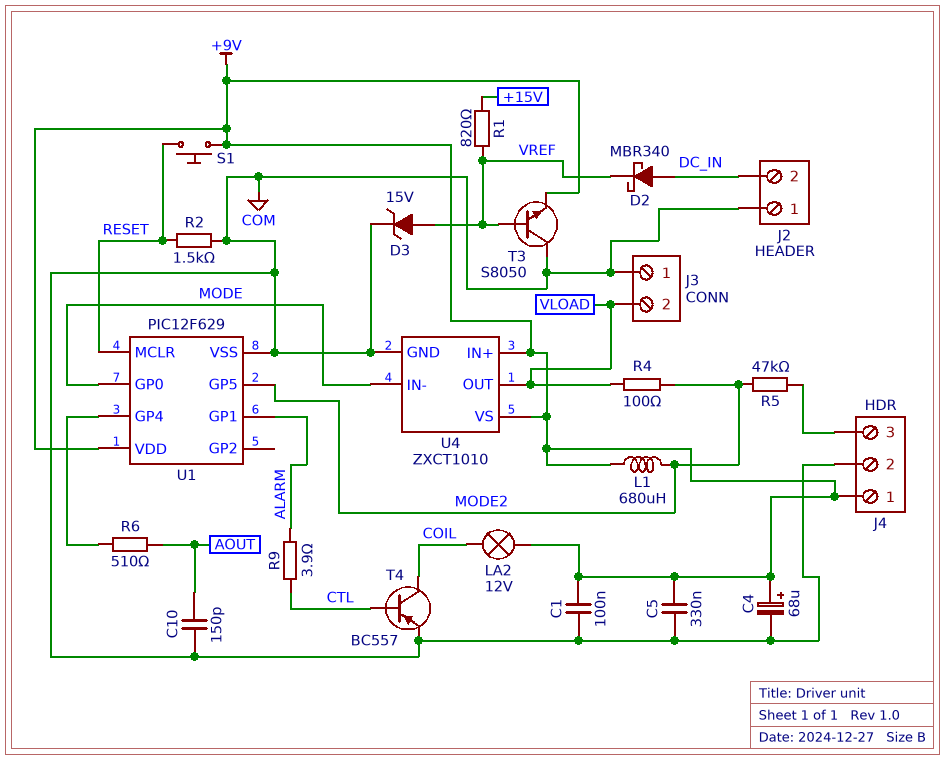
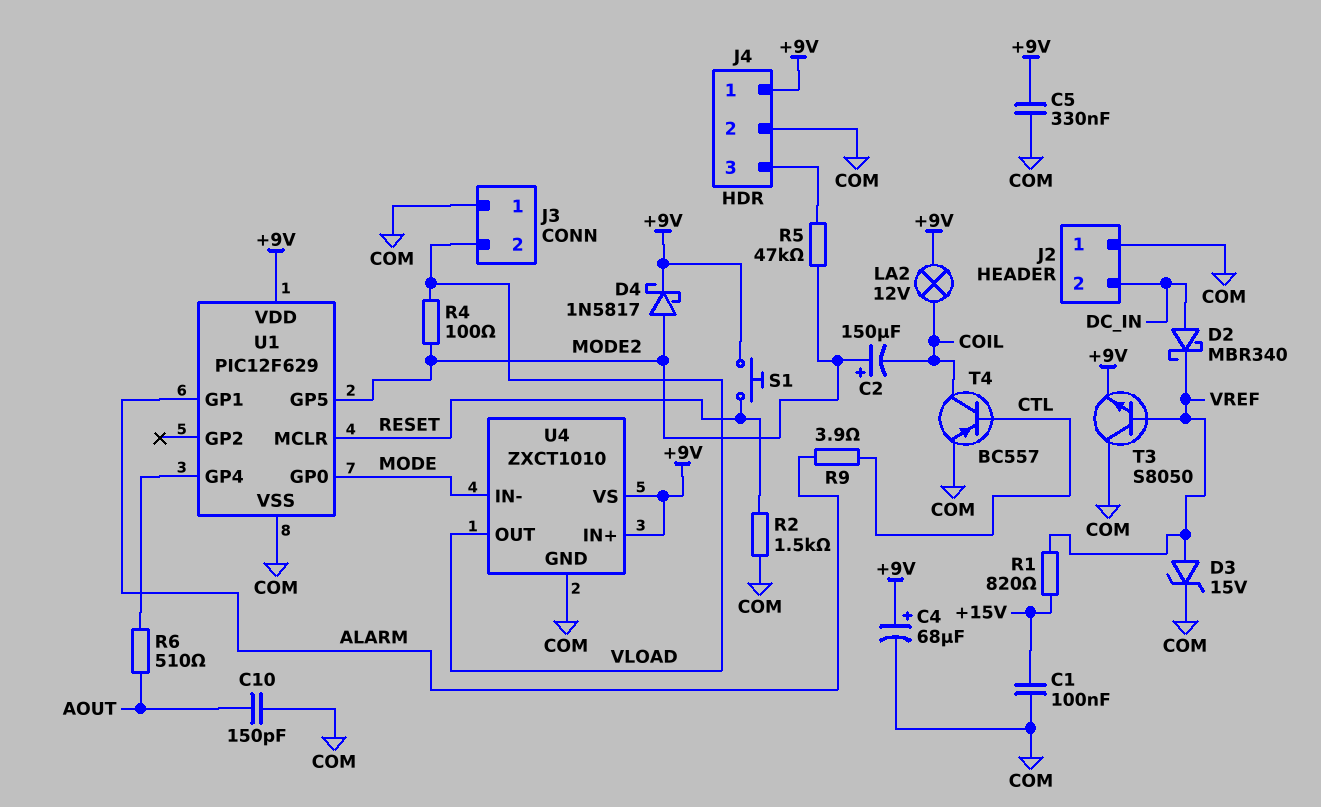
C1: 100nF (+9V, COM) -> 100nF (+15V, COM)
C2: none -> 150uF (plus MODE2, minus COIL)
D4: none -> schottky 1N5817 (A MODE2, K +9V)
L1: 680uH (+9V, MODE2) -> none

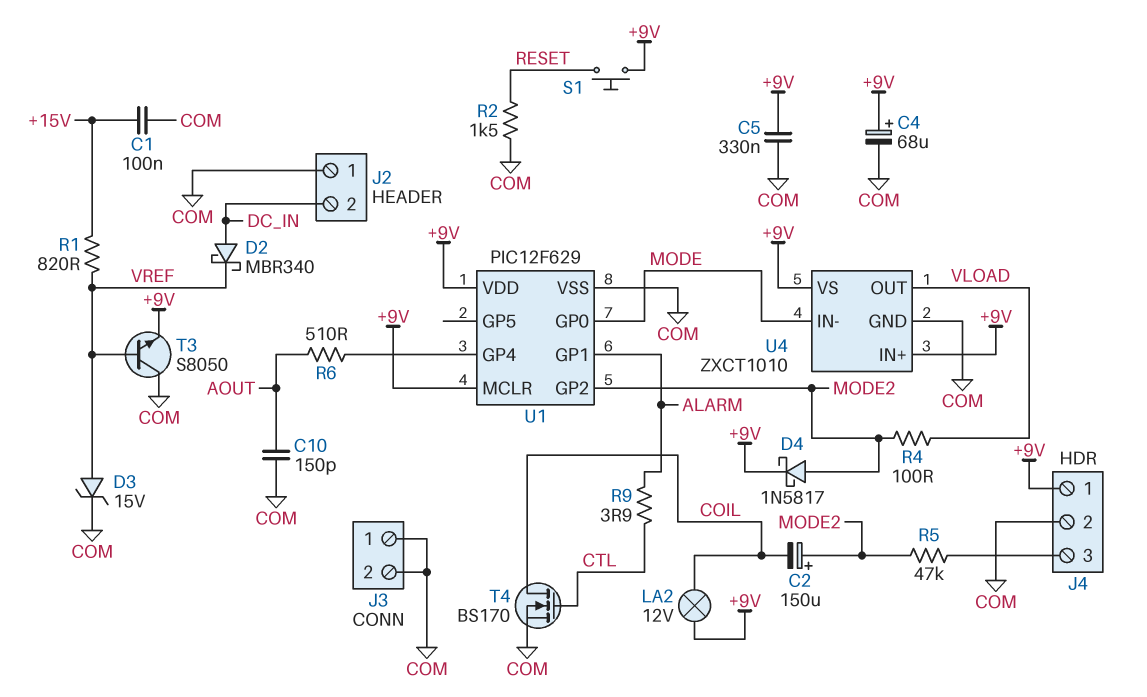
J3 pin 2: VLOAD -> COM
T4: PNP BC557 (B CTL, C COIL, E COM) -> NMOS BS170 (G CTL, D COIL, S COM)
U1 pin GP2: none -> MODE2
U1 pin GP5: MODE2 -> none
U1 pin MCLR: RESET -> +9V

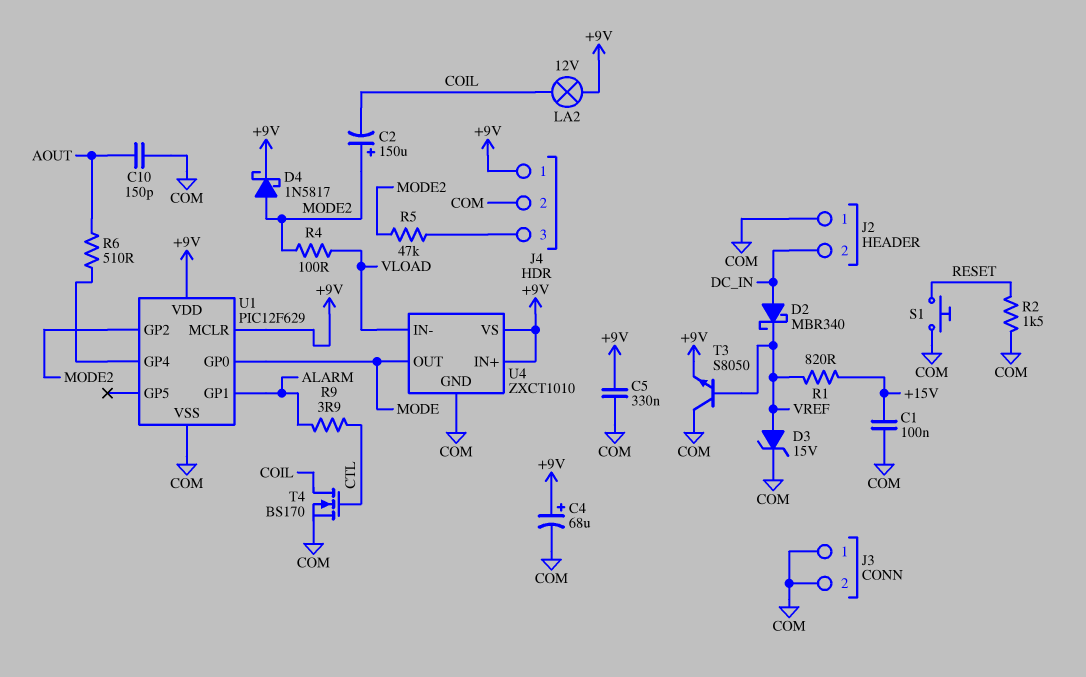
S1: button (+9V, RESET) -> button (COM, RESET)
U4 pin IN-: MODE -> VLOAD
U4 pin OUT: VLOAD -> MODE

